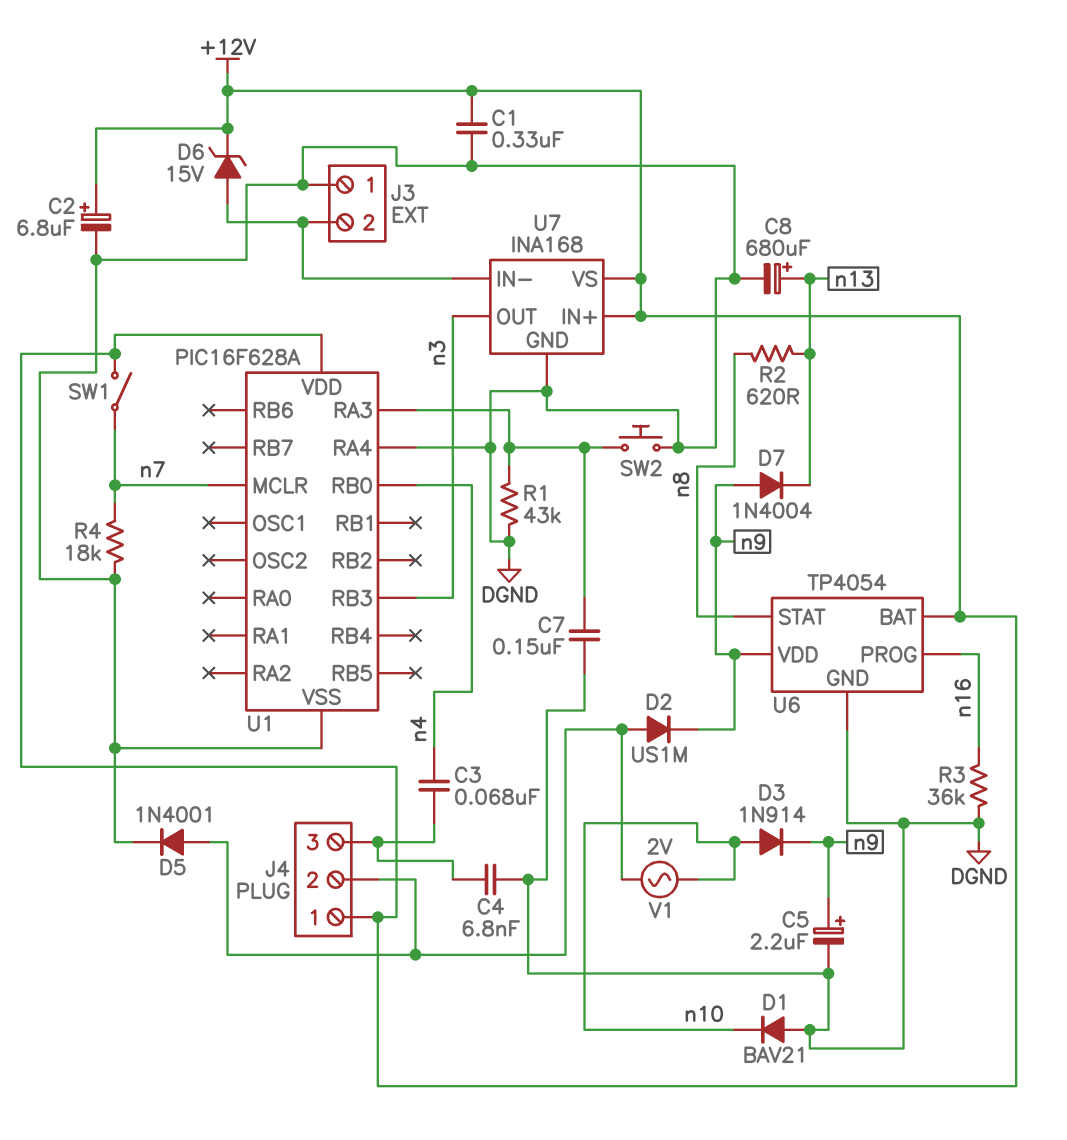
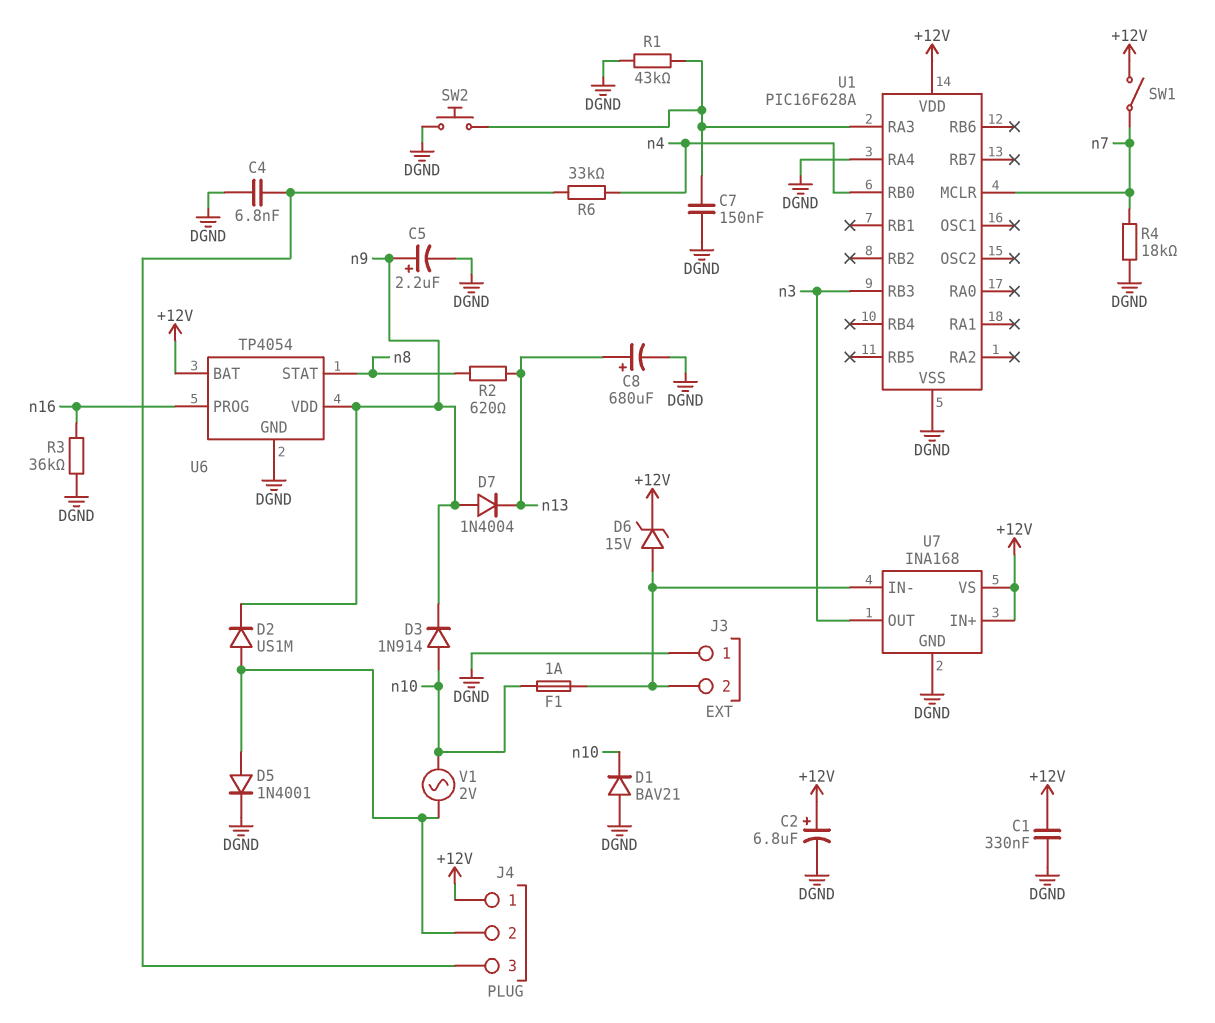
C3: 68nF (J4/3, n4) -> none
F1: none -> 1A (J3/2, n10)
R6: none -> 33k (J4/3, n4)

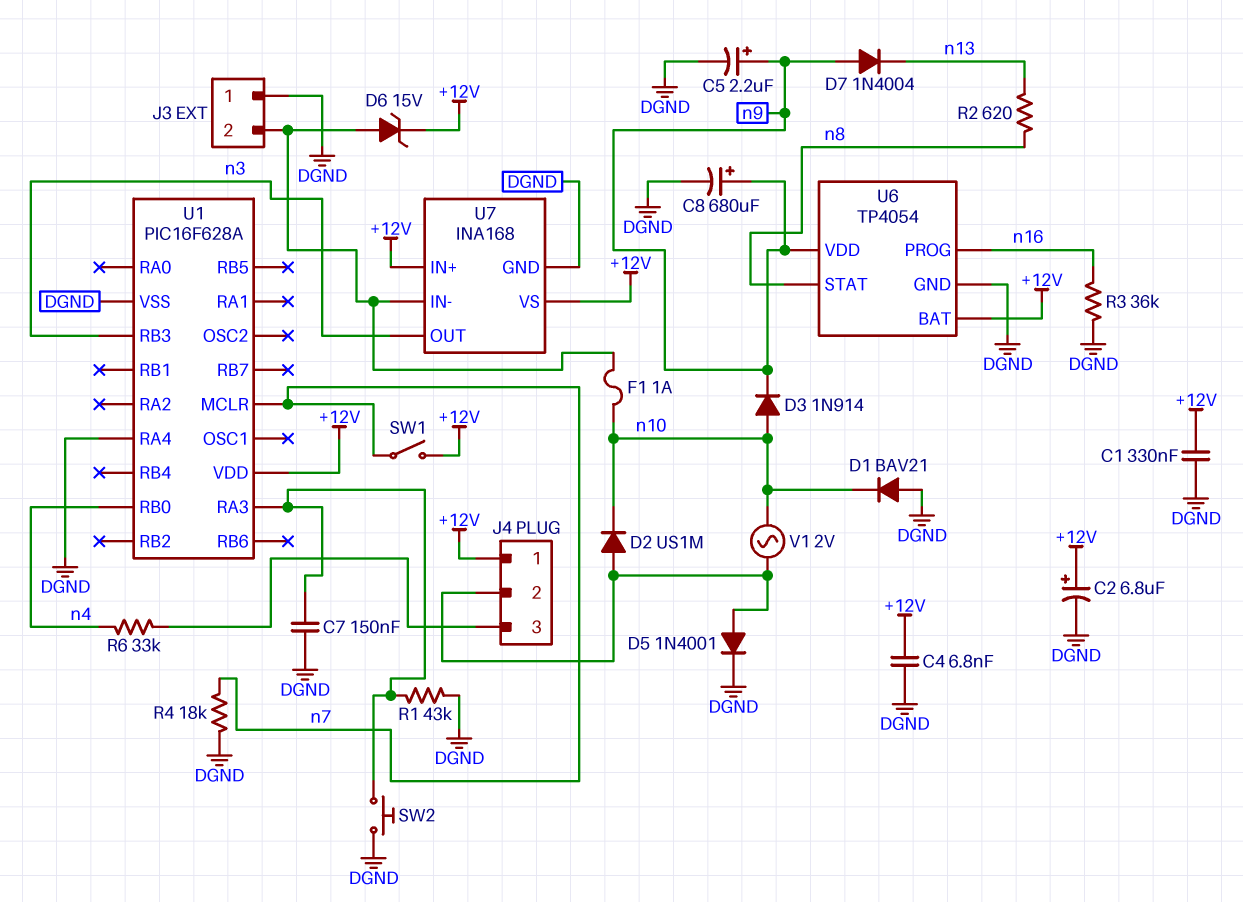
C4: 6.8nF (DGND, J4/3) -> 6.8nF (+12V, DGND)
C8: 680uF (plus n13, minus DGND) -> 680uF (plus n9, minus DGND)
D2: diode US1M (A J4/2, K n9) -> diode US1M (A J4/2, K n10)

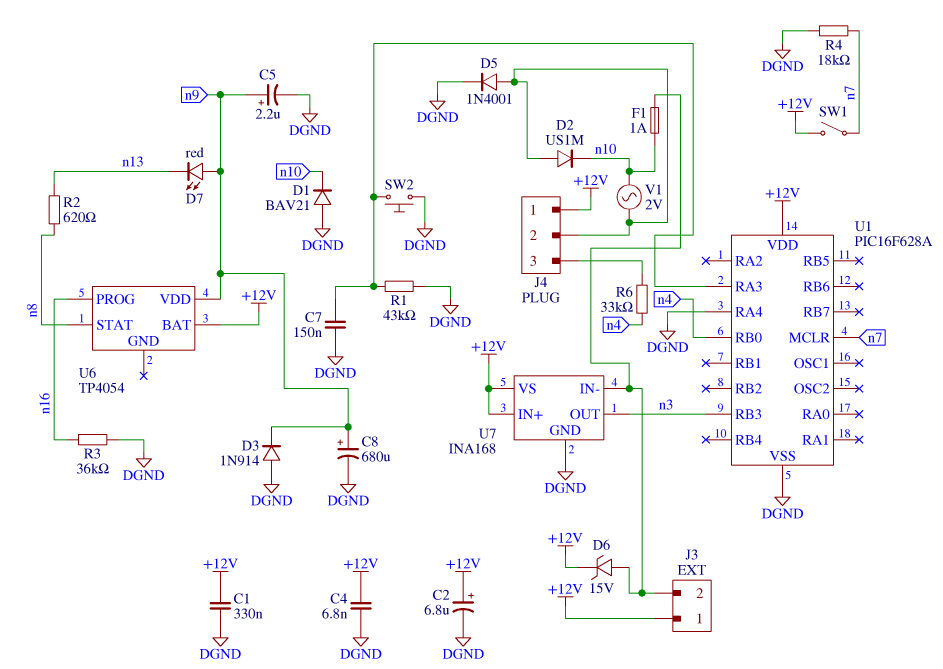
D3: diode 1N914 (A n10, K n9) -> diode 1N914 (A DGND, K n9)
D7: diode 1N4004 (A n9, K n13) -> LED red (A n9, K n13)
J3 pin 1: DGND -> +12V
U6 pin GND: DGND -> none

